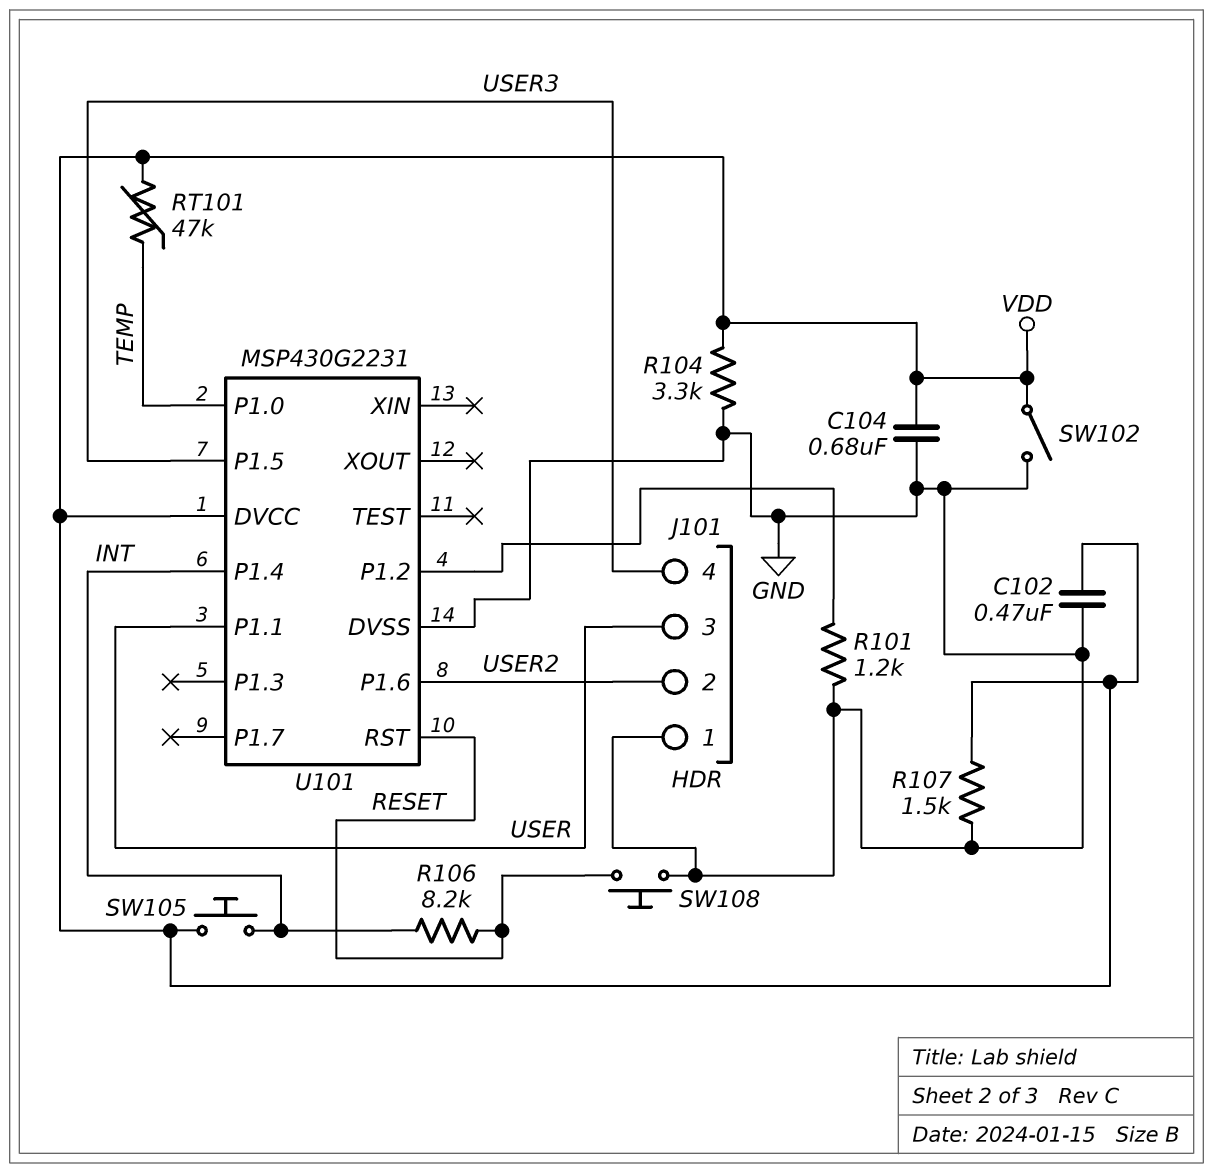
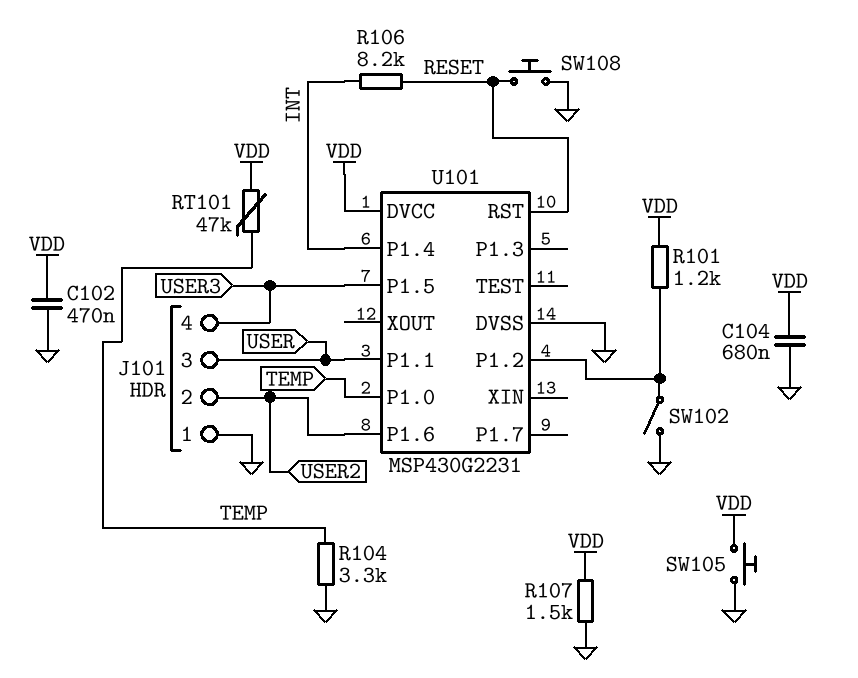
R101: 1.2k (GND, U101/P1.2) -> 1.2k (U101/P1.2, VDD)
R104: 3.3k (GND, VDD) -> 3.3k (GND, TEMP)
SW102: switch (GND, VDD) -> switch (GND, U101/P1.2)
SW105: button (INT, VDD) -> button (GND, VDD)

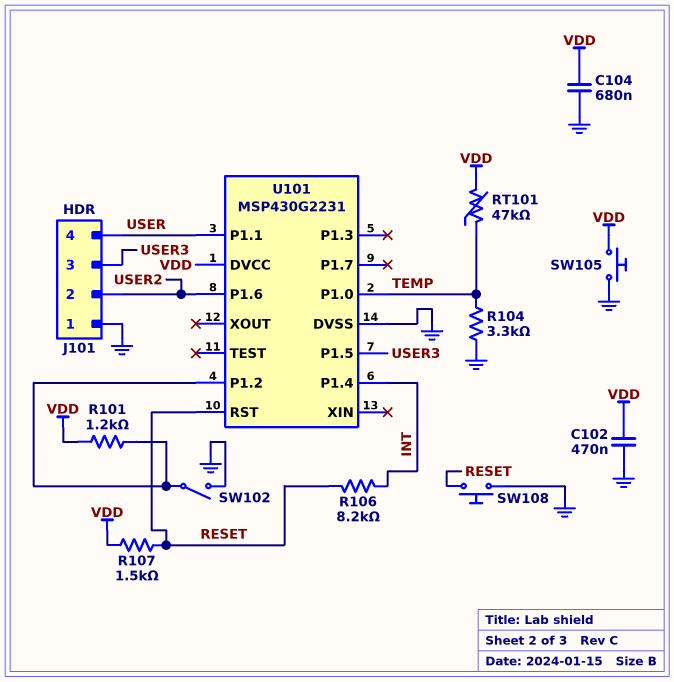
J101 pin 3: USER -> USER3
J101 pin 4: USER3 -> USER
R107: 1.5k (GND, VDD) -> 1.5k (RESET, VDD)

